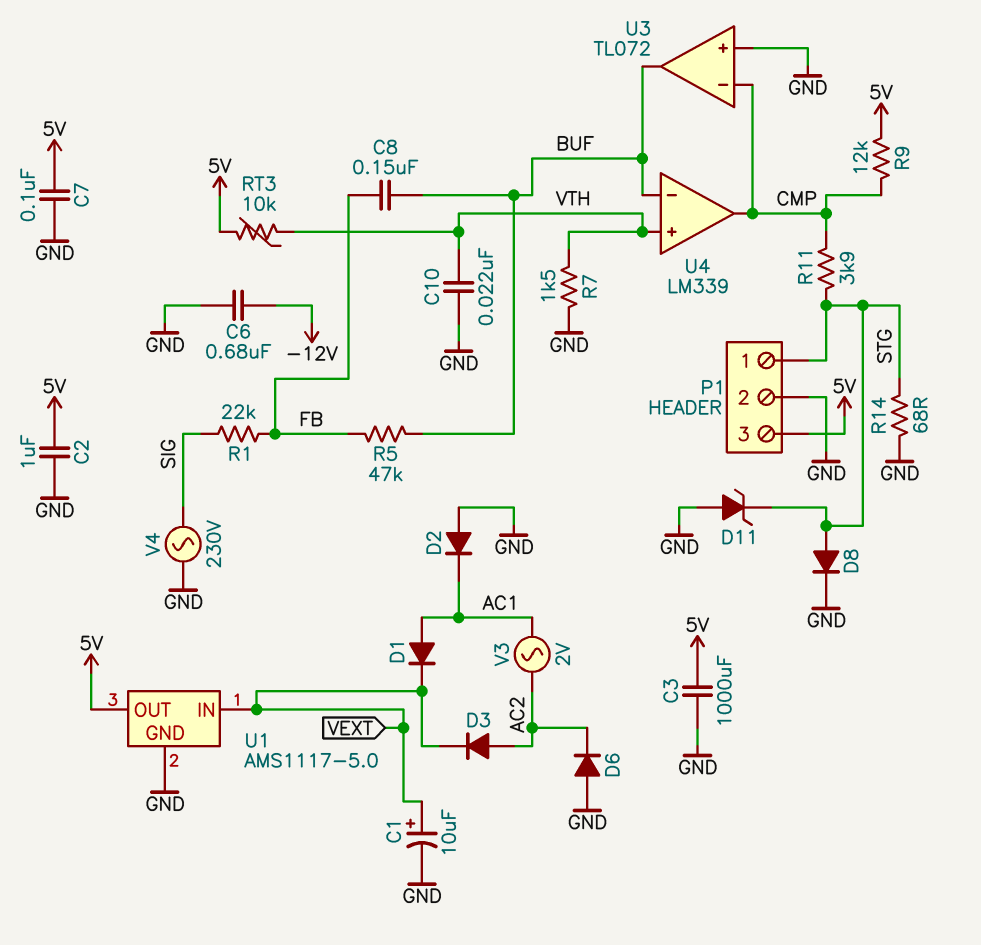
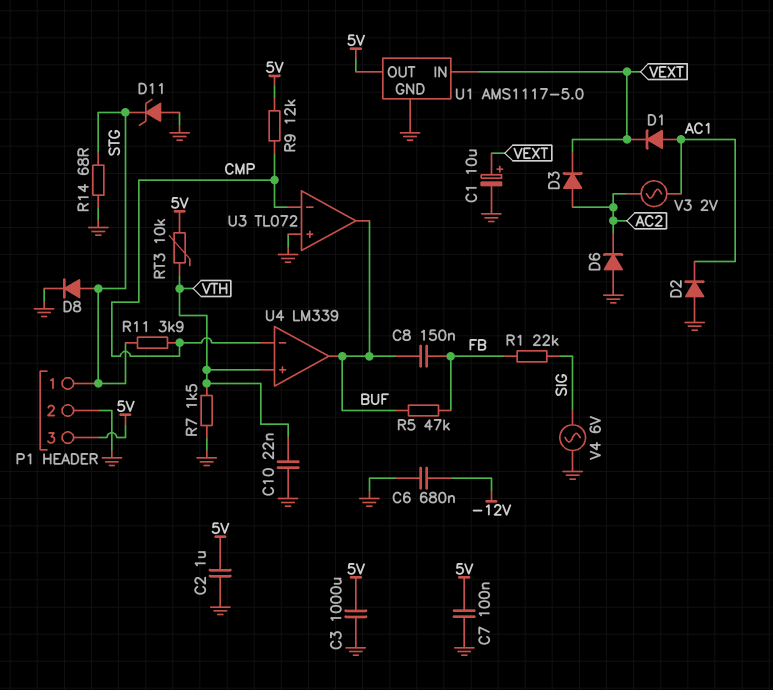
U4 pin in-: BUF -> CMP
U4 pin out: CMP -> BUF
V4: AC 230V (GND, SIG) -> AC 6V (GND, SIG)

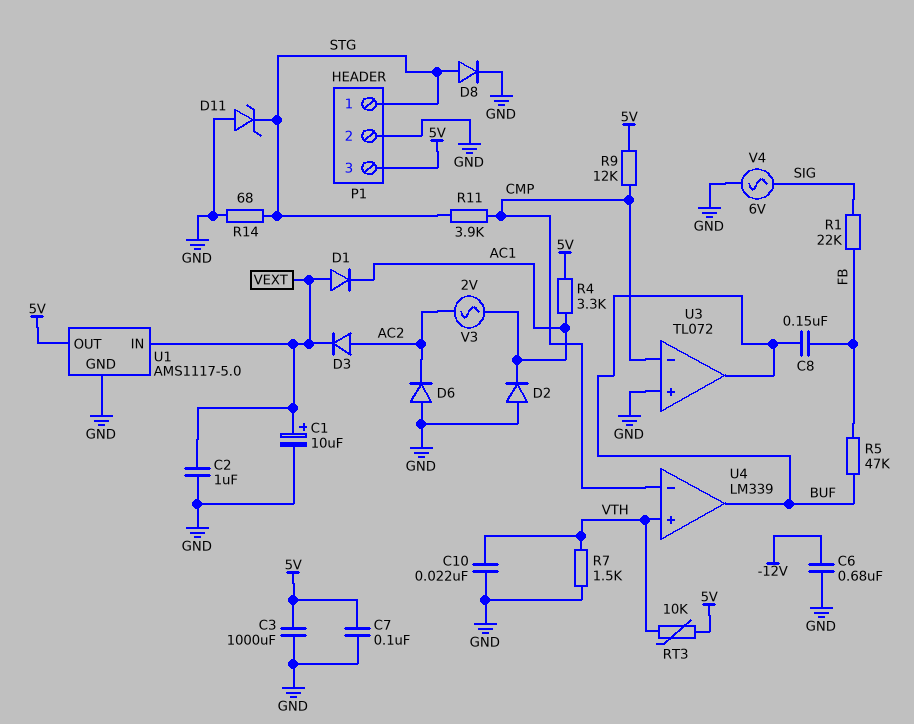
C2: 1uF (5V, GND) -> 1uF (GND, VEXT)
D1: diode (A AC1, K VEXT) -> diode (A VEXT, K AC1)
R4: none -> 3.3k (5V, AC1)

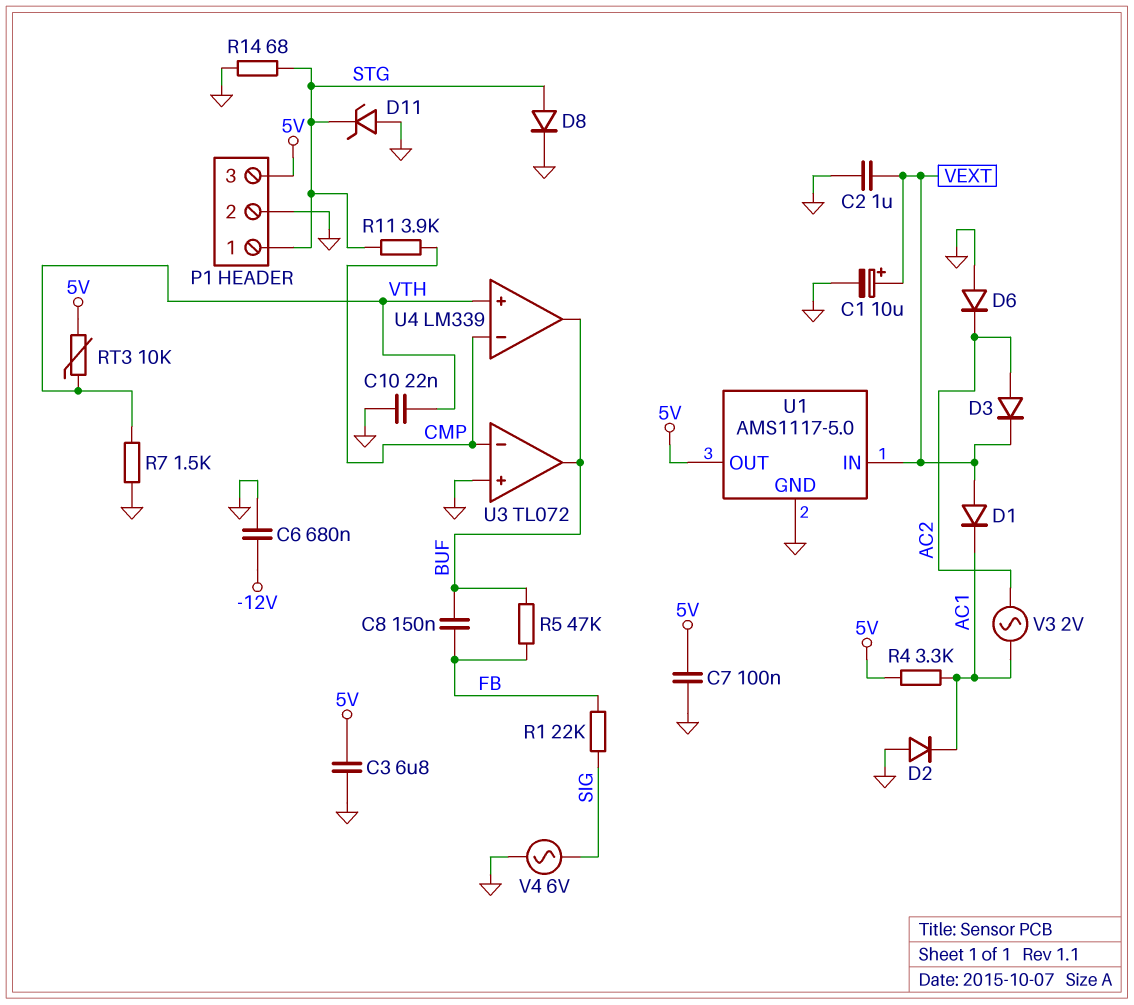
C3: 1000uF (5V, GND) -> 6.8uF (5V, GND)
R9: 12k (5V, CMP) -> none

